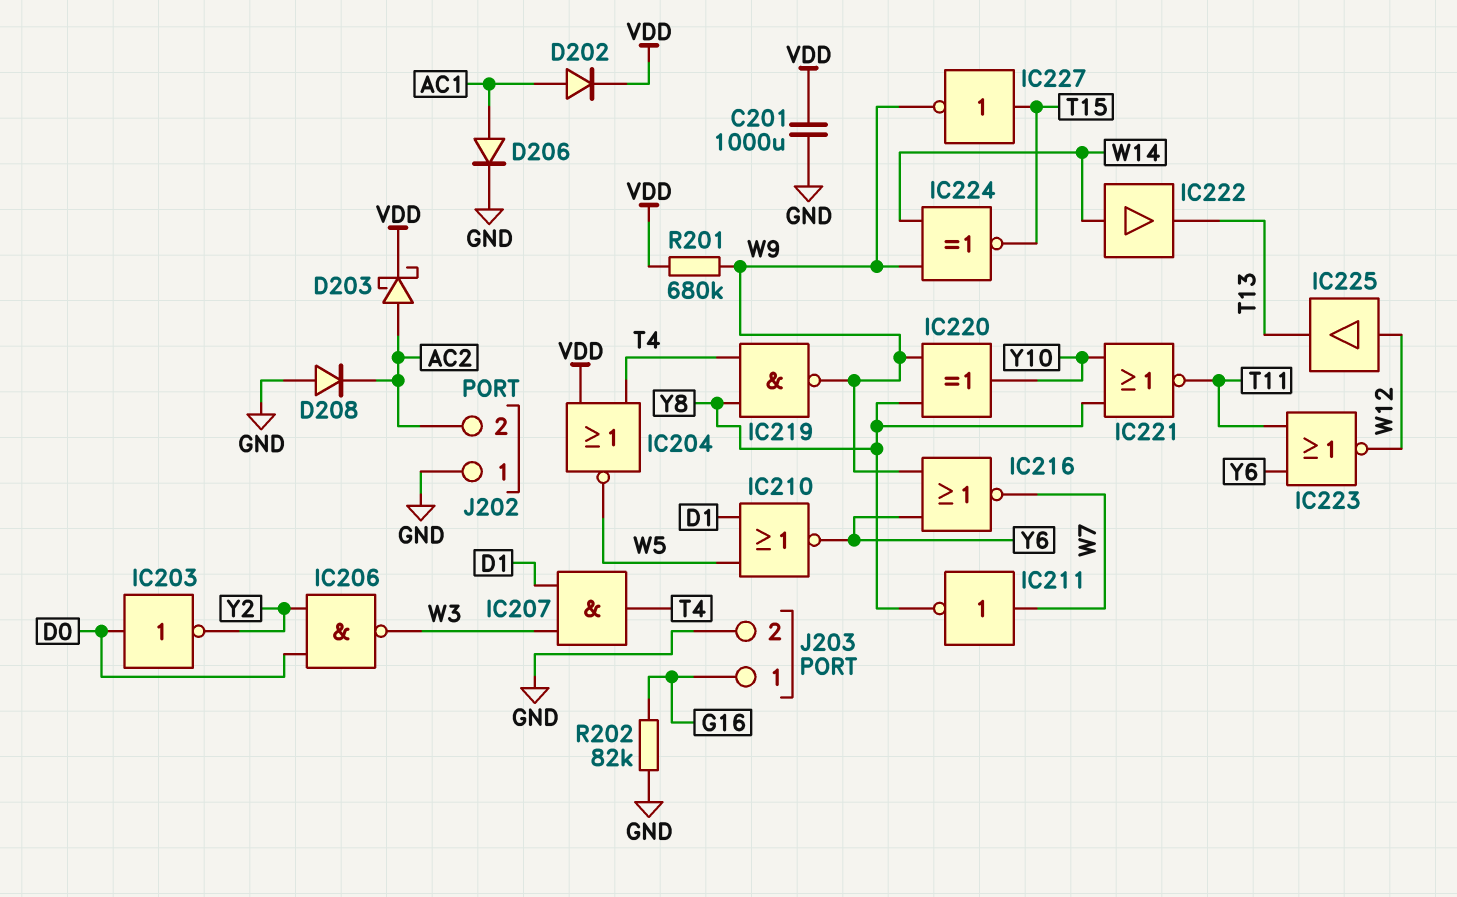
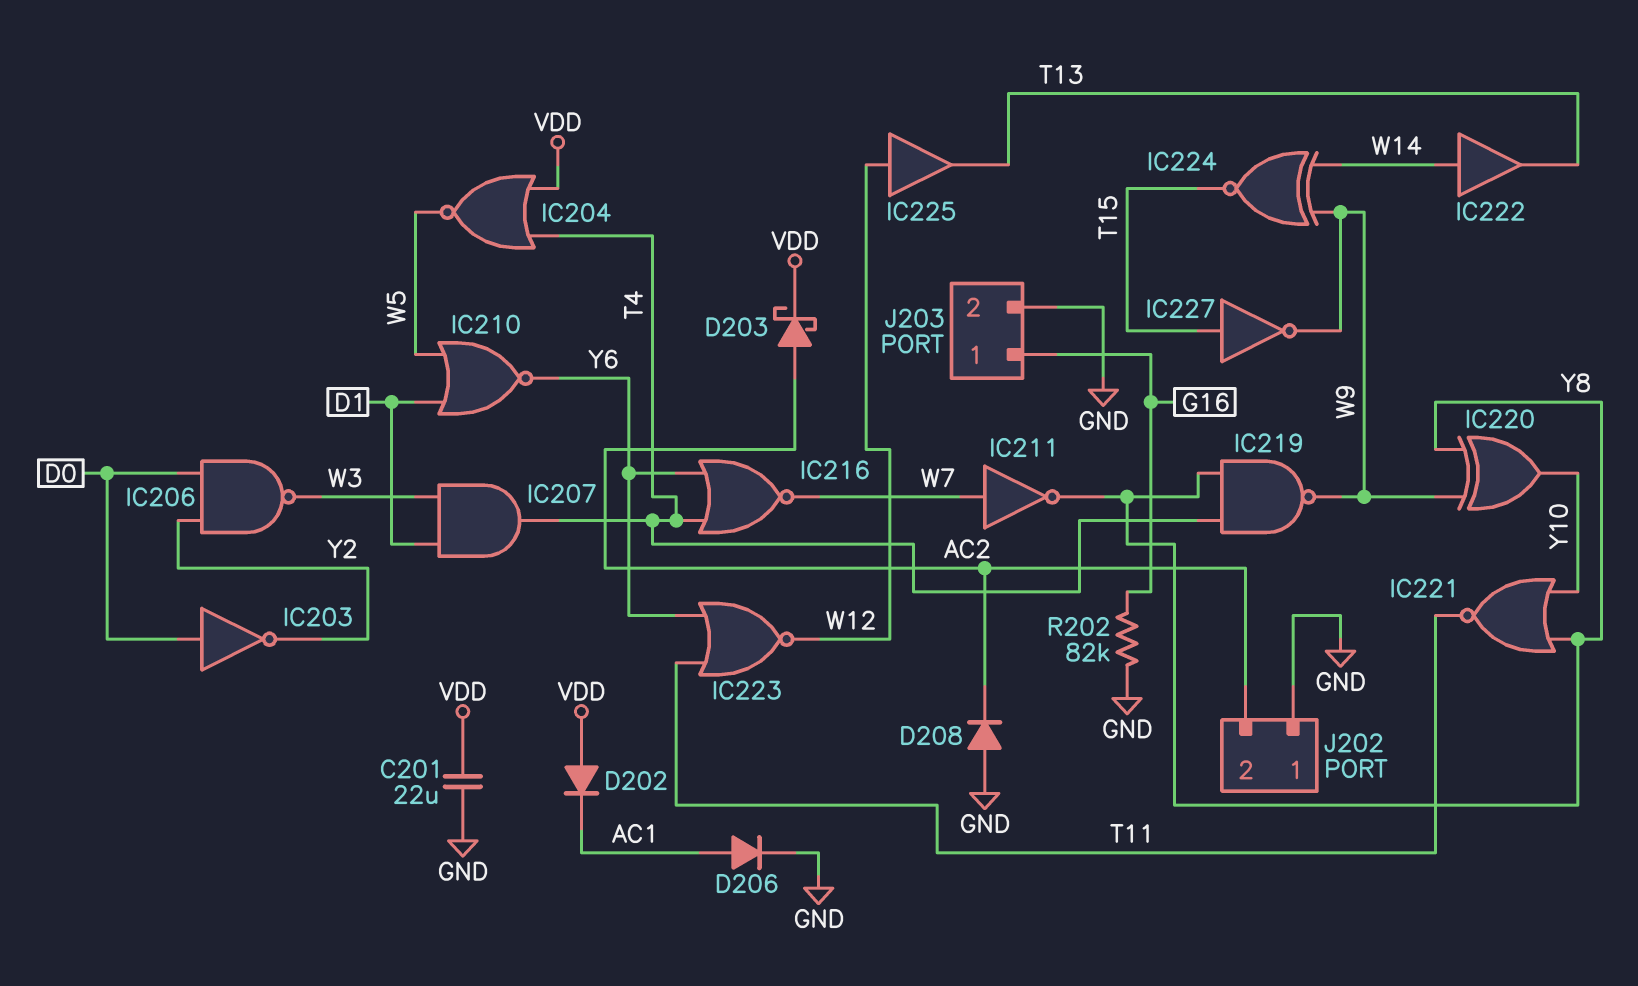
C201: 1000uF (GND, VDD) -> 22uF (GND, VDD)
D202: diode (A AC1, K VDD) -> diode (A VDD, K AC1)
IC216: NOR (in W9, in Y6, out W7) -> NOR (in T4, in Y6, out W7)
R201: 680k (VDD, W9) -> none

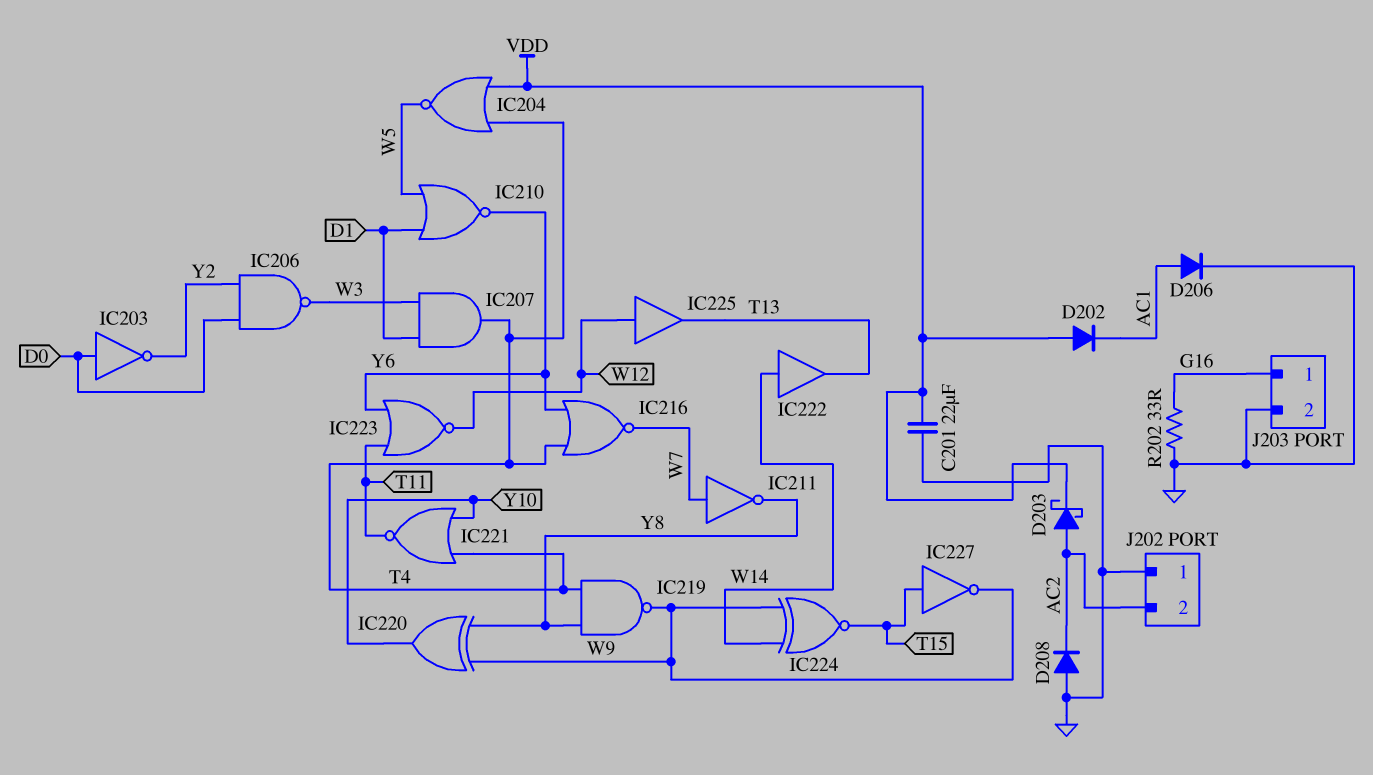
IC221: NOR (in Y8, in Y10, out T11) -> NOR (in T4, in Y10, out T11)
R202: 82k (G16, GND) -> 33 (G16, GND)

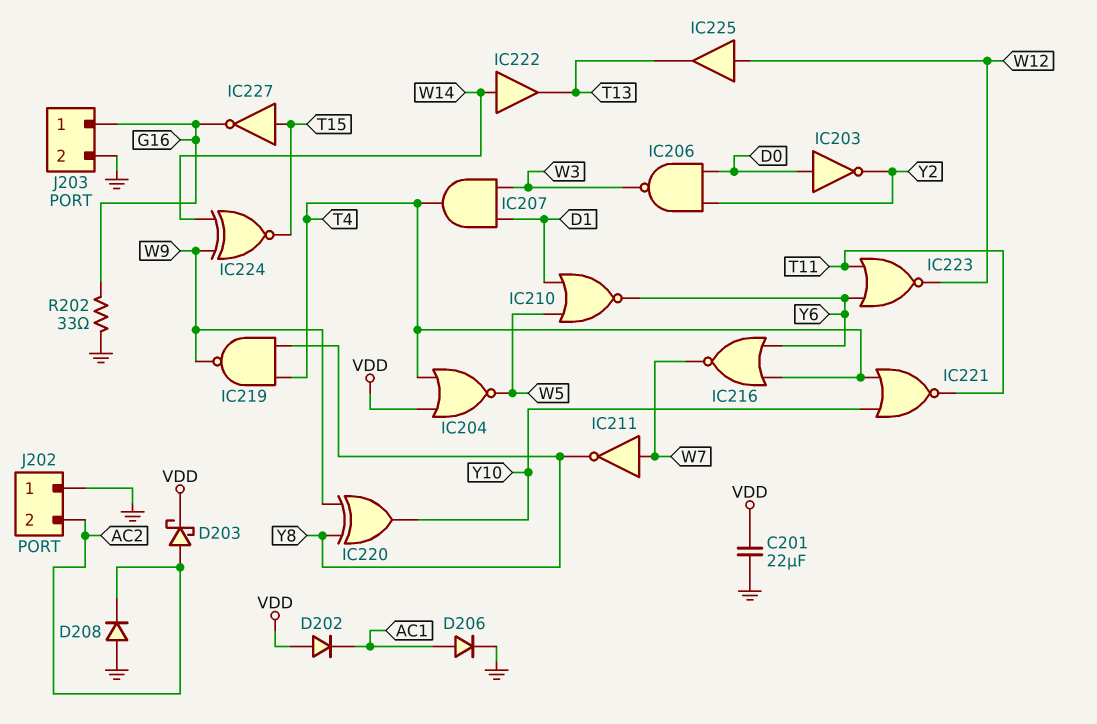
IC227: NOT (in T15, out W9) -> NOT (in T15, out G16)

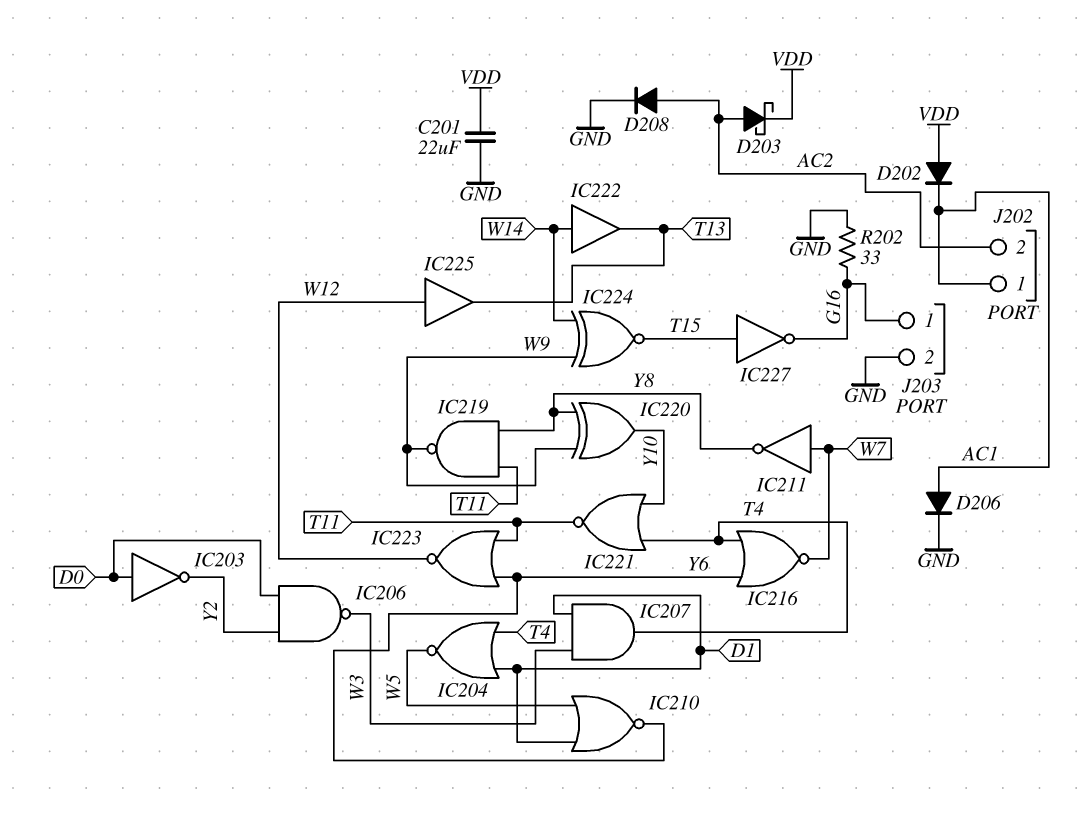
D208: diode (A GND, K AC2) -> diode (A AC2, K GND)
IC204: NOR (in T4, in VDD, out W5) -> NOR (in D1, in T4, out W5)
IC219: NAND (in T4, in Y8, out W9) -> NAND (in T11, in Y8, out W9)
J202 pin 1: GND -> AC1

